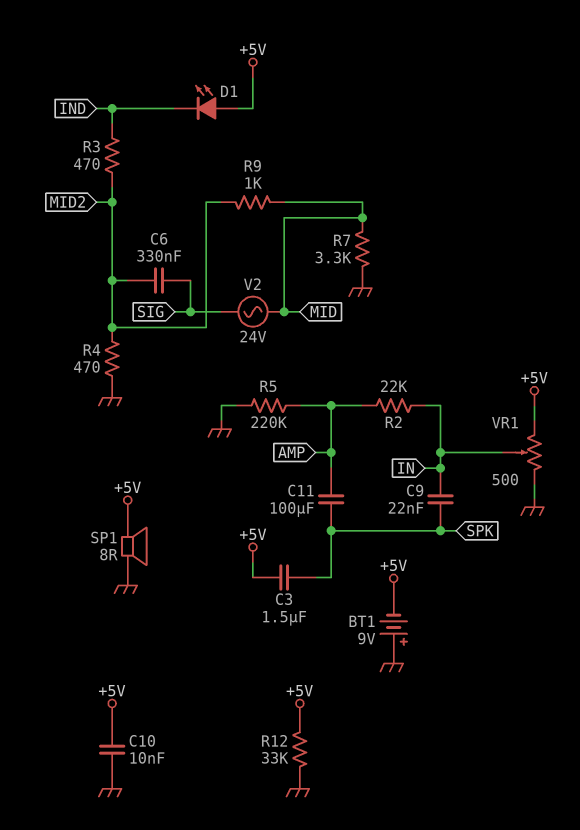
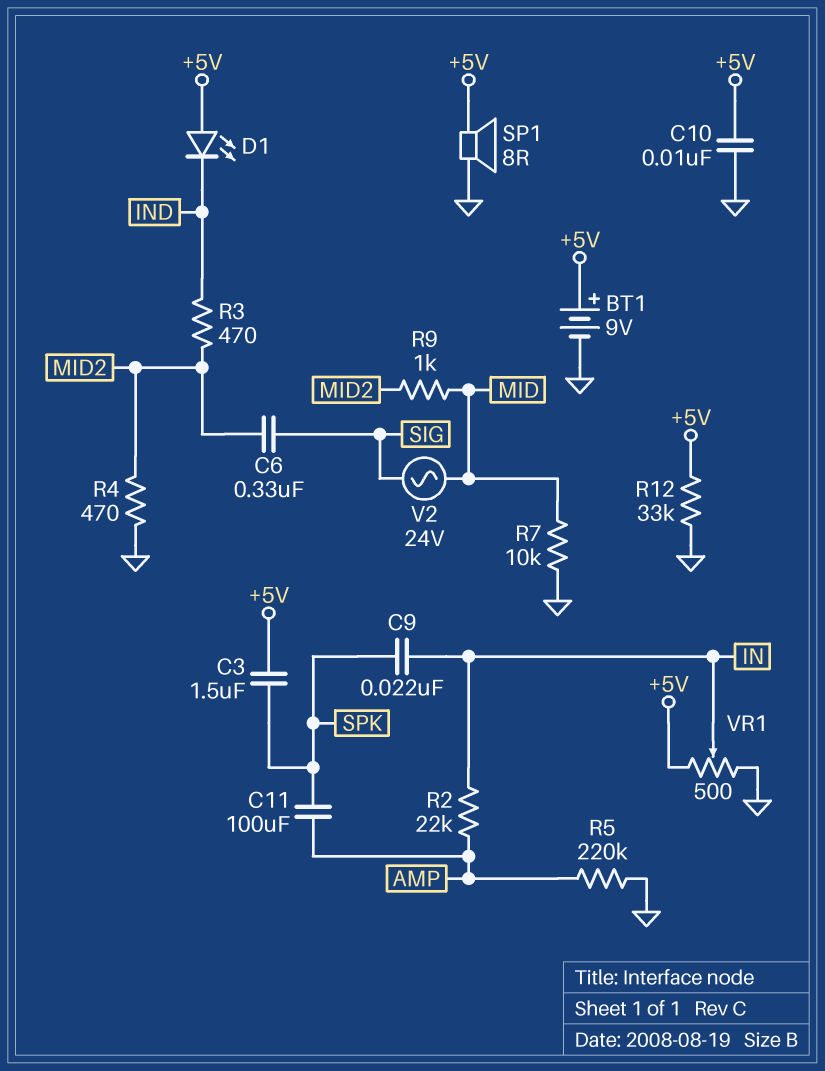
BT1: 9V (plus GND, minus +5V) -> 9V (plus +5V, minus GND)
R7: 3.3k (GND, MID) -> 10k (GND, MID)

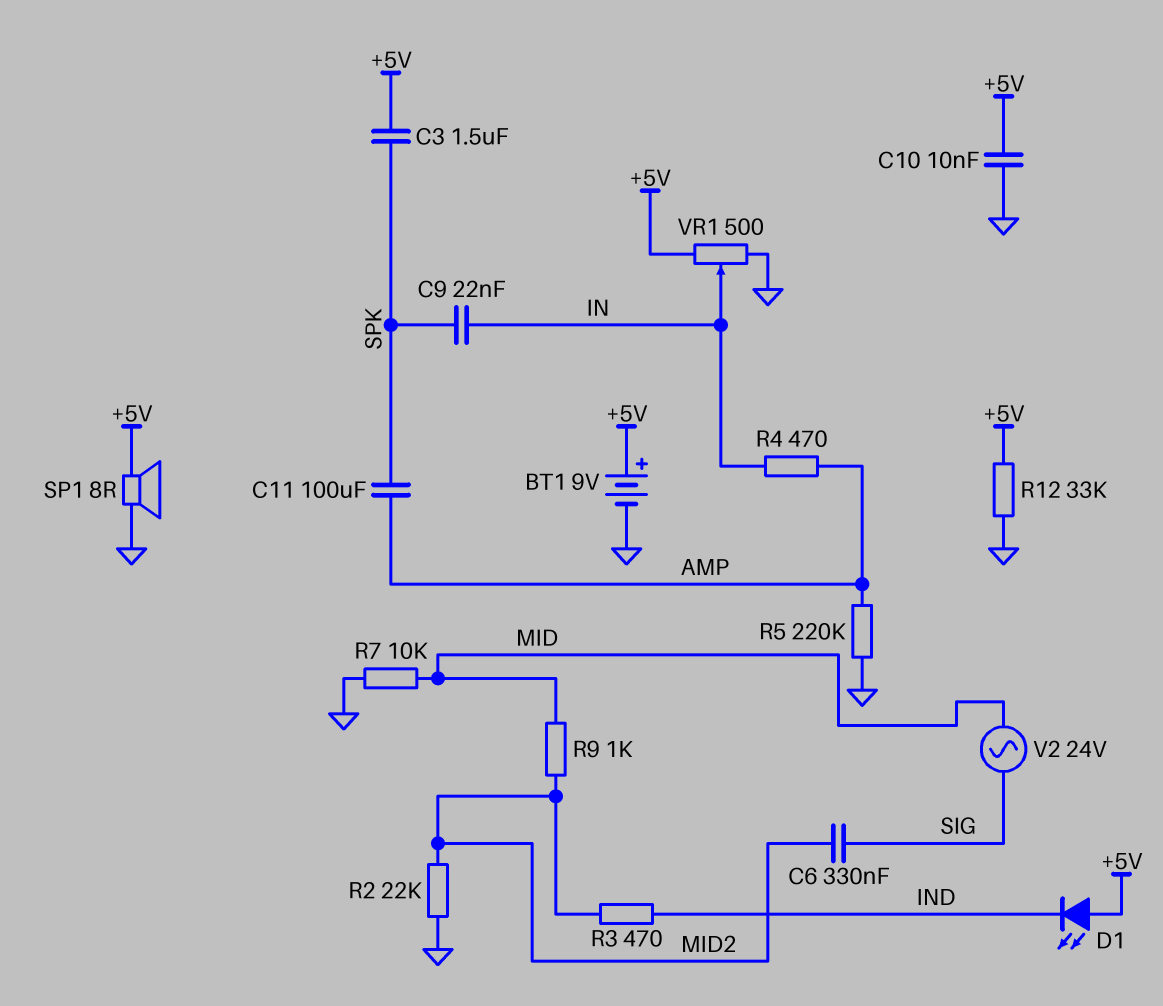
R2: 22k (AMP, IN) -> 22k (GND, MID2)
R4: 470 (GND, MID2) -> 470 (AMP, IN)

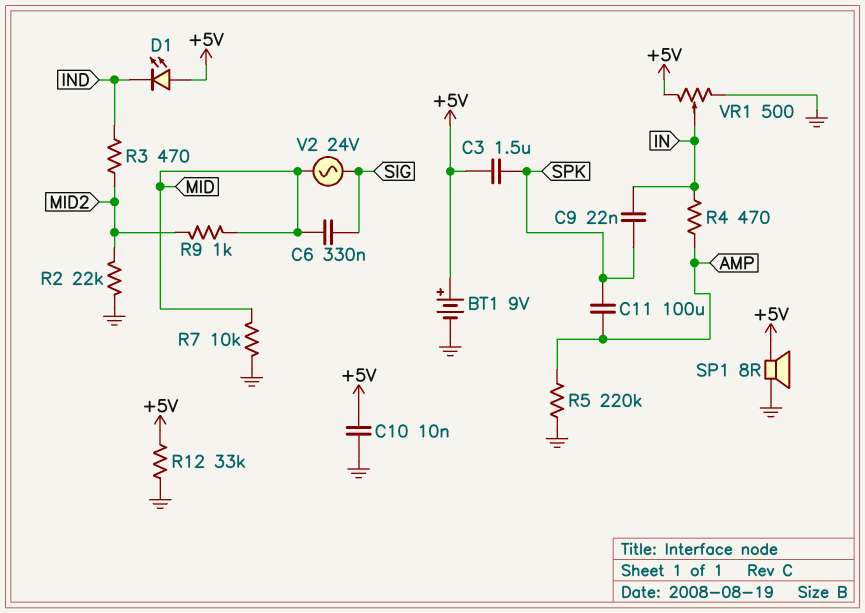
C6: 330nF (MID2, SIG) -> 330nF (MID, SIG)

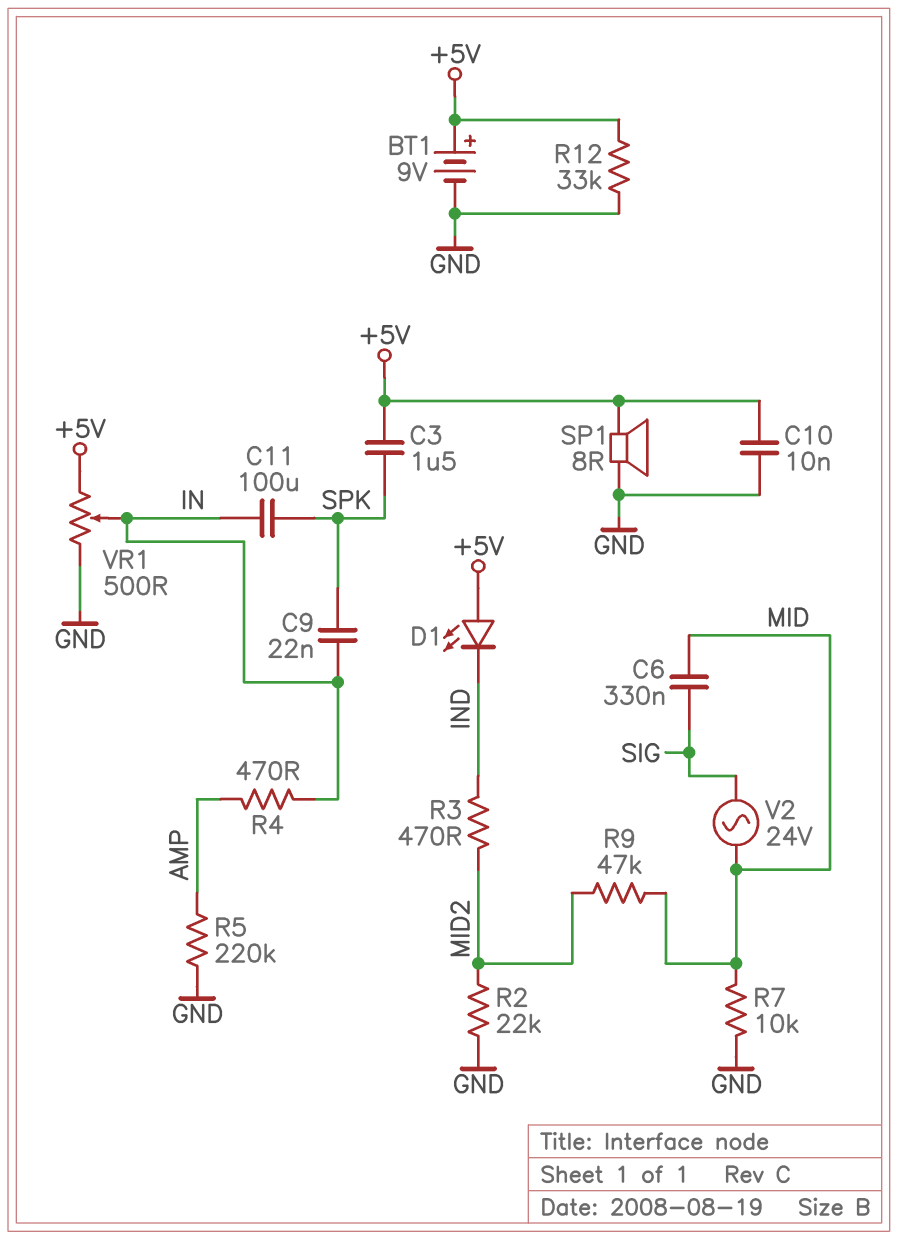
C11: 100uF (AMP, SPK) -> 100uF (IN, SPK)
R9: 1k (MID, MID2) -> 47k (MID, MID2)

